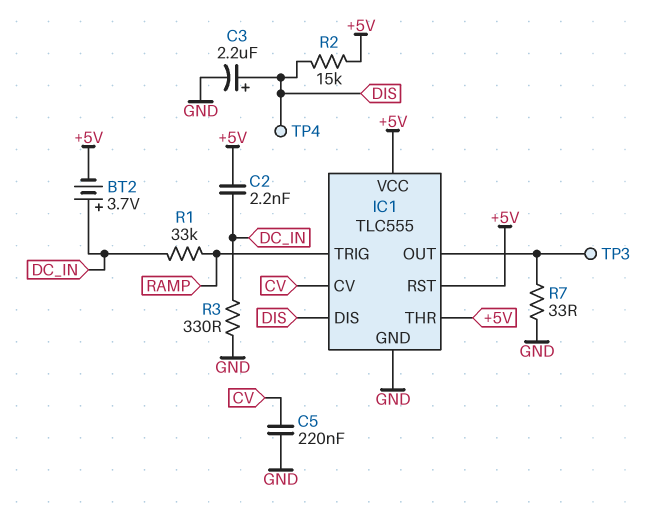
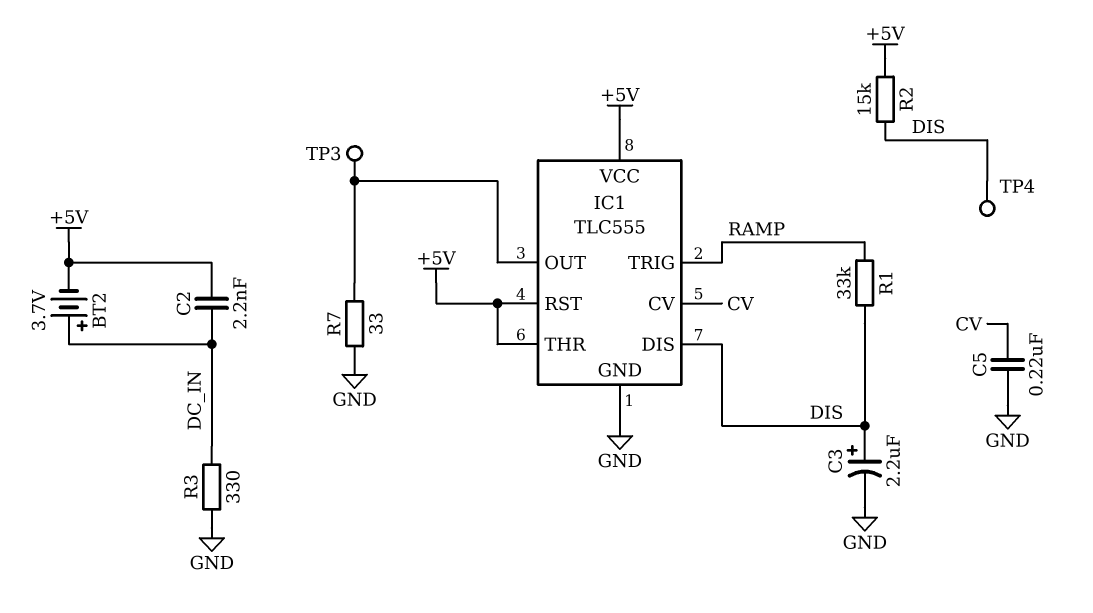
R1: 33k (DC_IN, RAMP) -> 33k (DIS, RAMP)

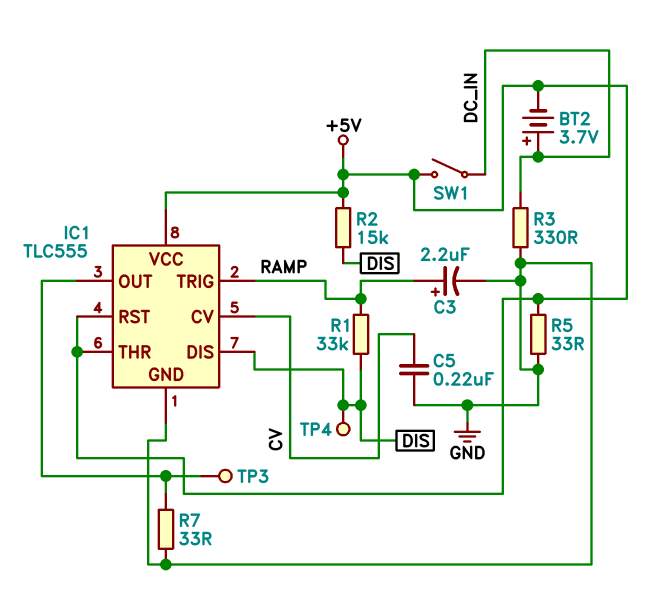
C2: 2.2nF (+5V, DC_IN) -> none
C3: 2.2uF (plus DIS, minus GND) -> 2.2uF (plus RAMP, minus GND)
R5: none -> 33 (+5V, GND)
SW1: none -> switch (+5V, DC_IN)

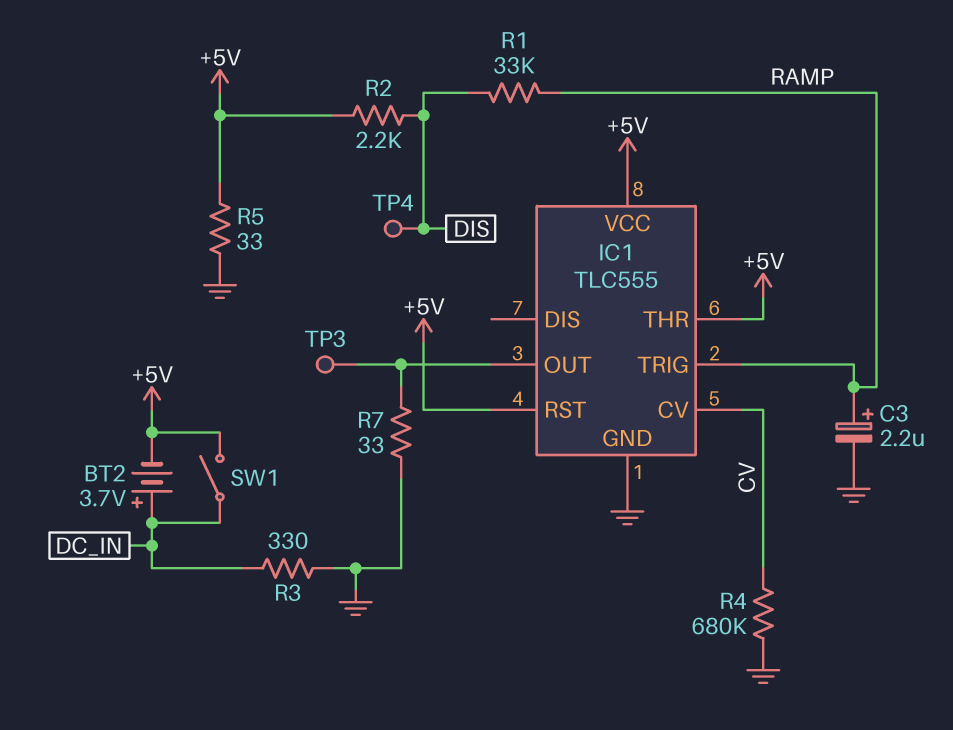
C5: 220nF (CV, GND) -> none
IC1 pin DIS: DIS -> none
R2: 15k (+5V, DIS) -> 2.2k (+5V, DIS)
R4: none -> 680k (CV, GND)

